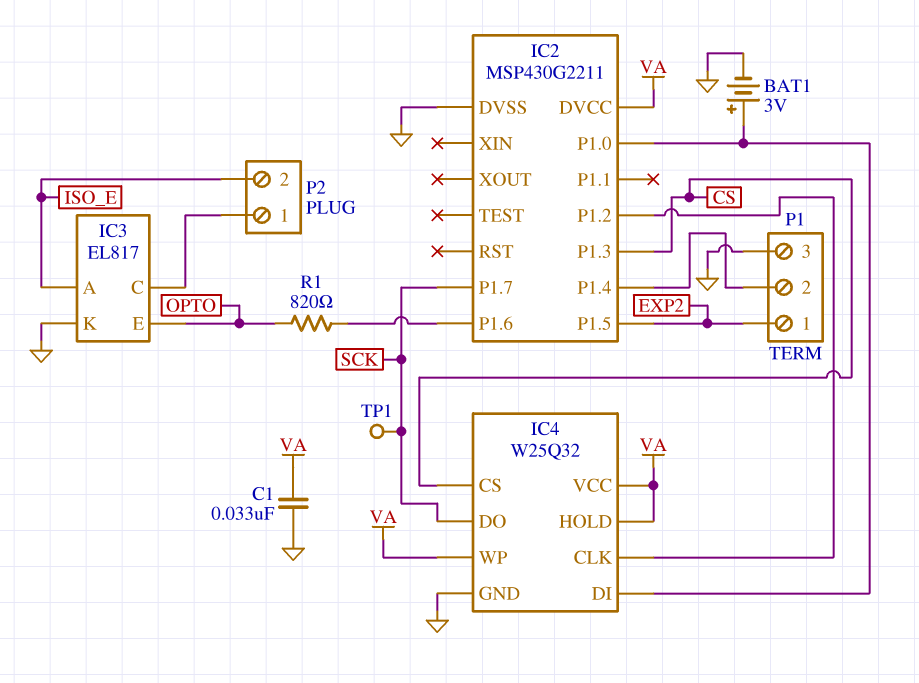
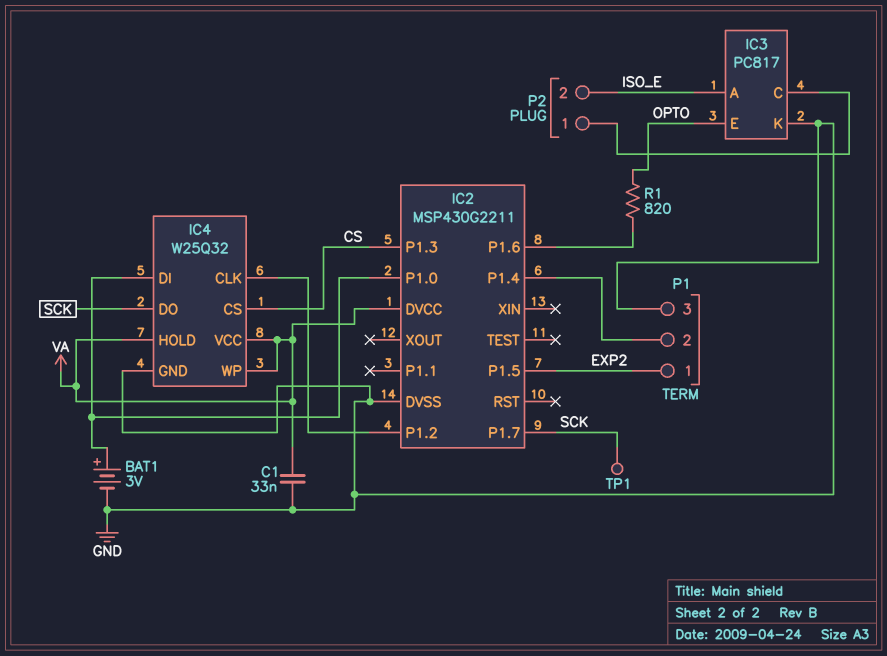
IC3: EL817 -> PC817

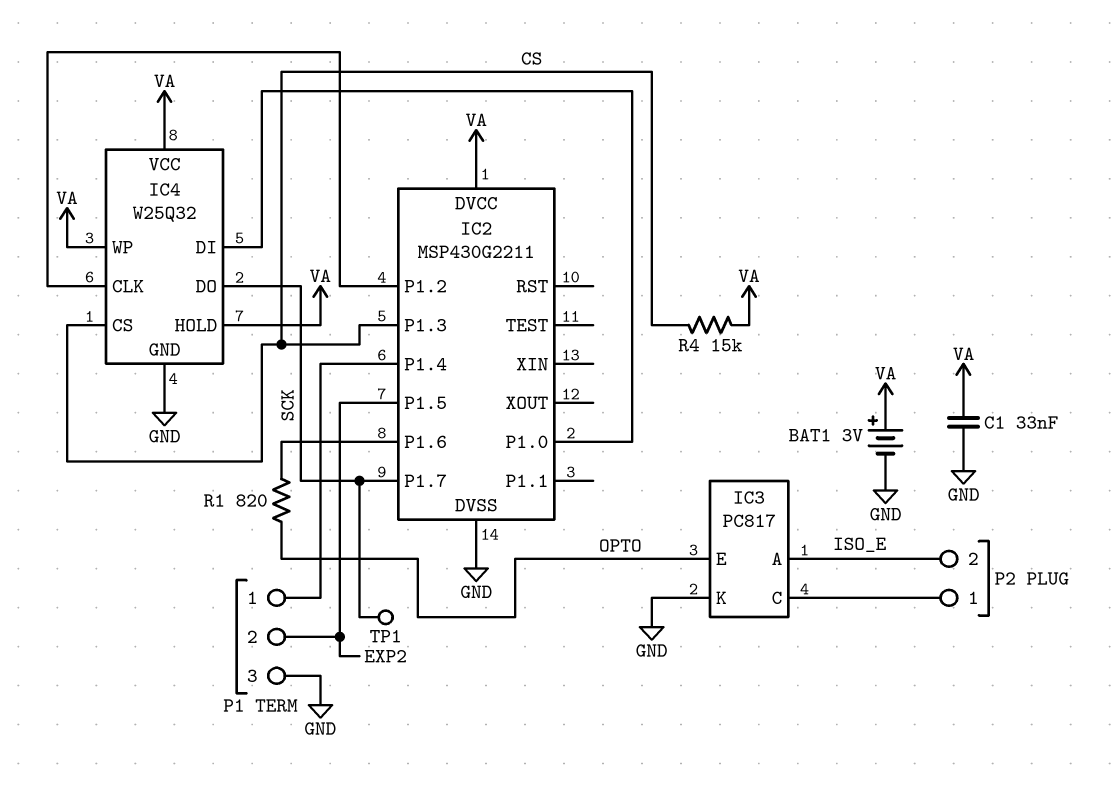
BAT1: 3V (plus IC2/P1.0, minus GND) -> 3V (plus VA, minus GND)
P1 pin 1: EXP2 -> IC2/P1.4
P1 pin 2: IC2/P1.4 -> EXP2
R4: none -> 15k (CS, VA)

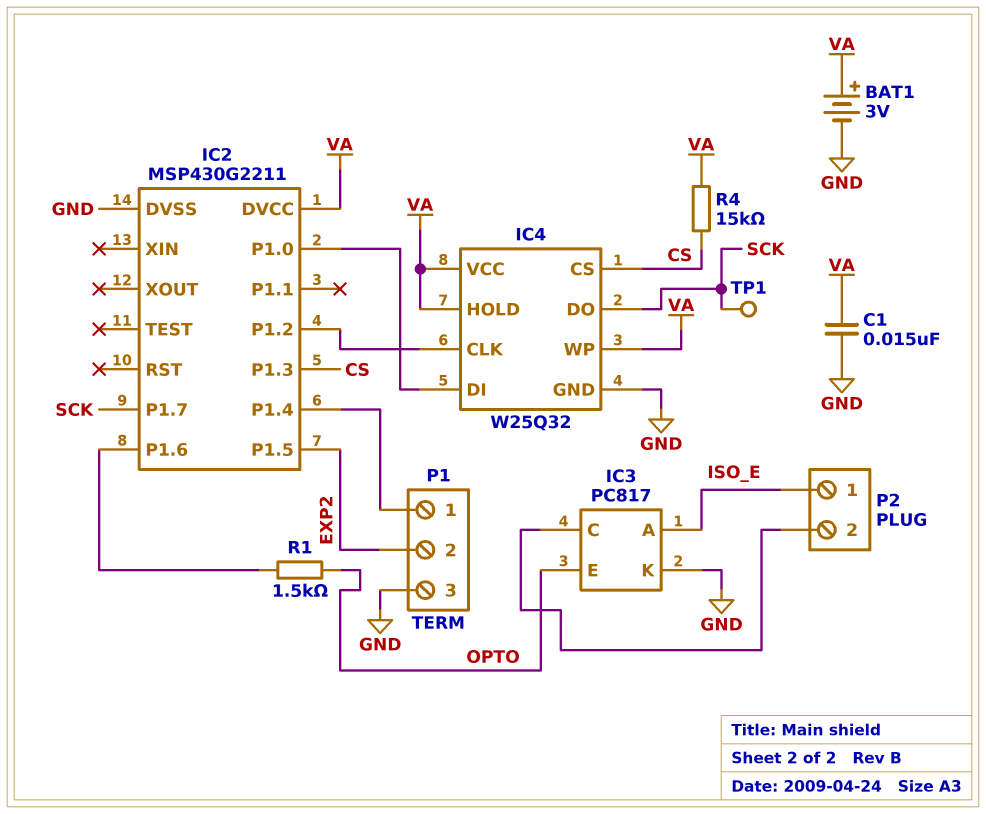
C1: 33nF (GND, VA) -> 15nF (GND, VA)
P2 pin 1: IC3/C -> ISO_E
P2 pin 2: ISO_E -> IC3/C
R1: 820 (IC2/P1.6, OPTO) -> 1.5k (IC2/P1.6, OPTO)

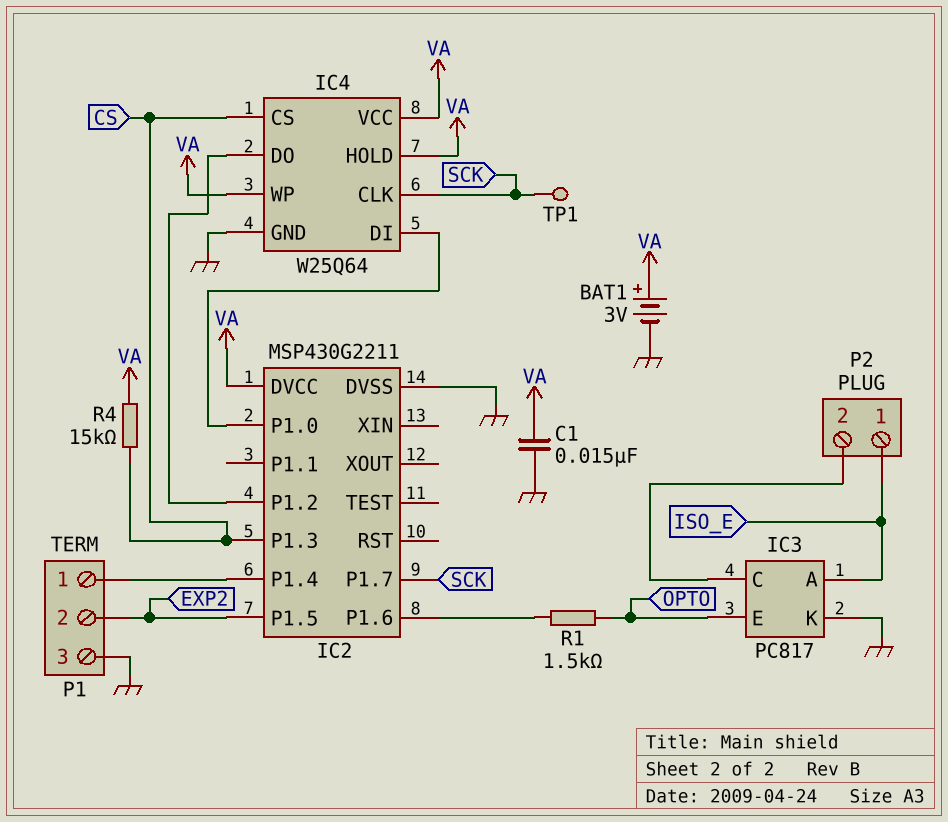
IC4: W25Q32 -> W25Q64
IC4 pin CLK: IC2/P1.2 -> SCK
IC4 pin DO: SCK -> IC2/P1.2

